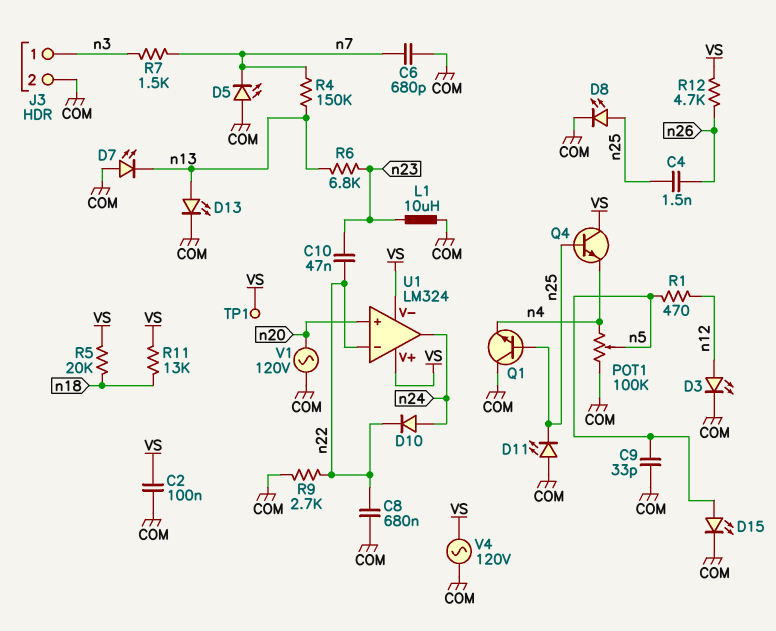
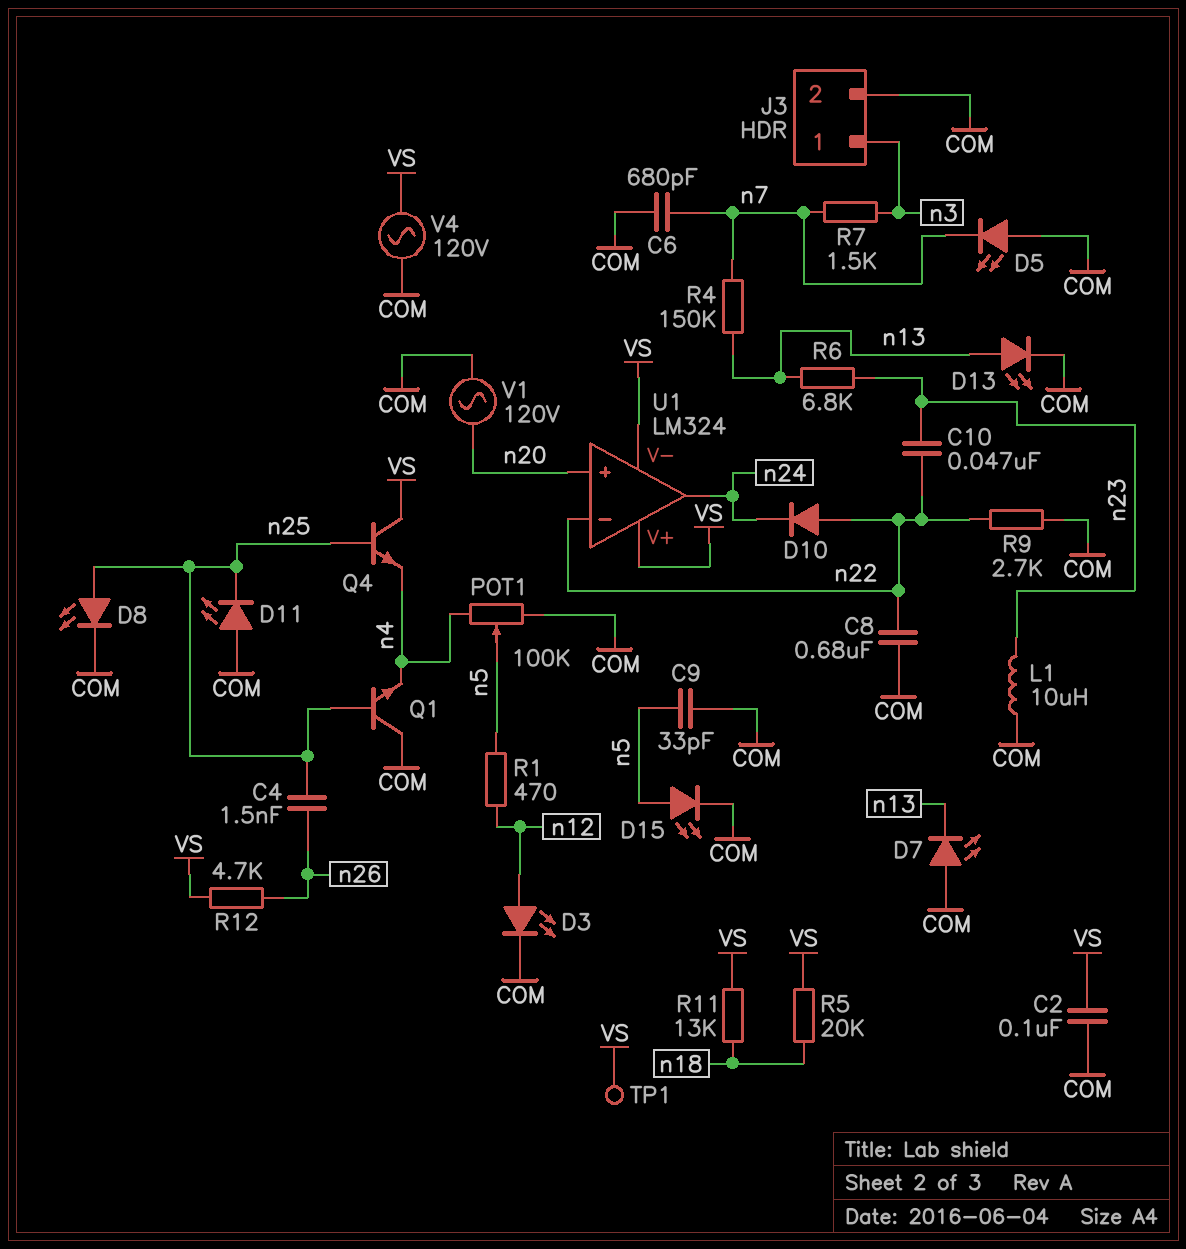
D10: diode (A n24, K n22) -> diode (A n22, K n24)

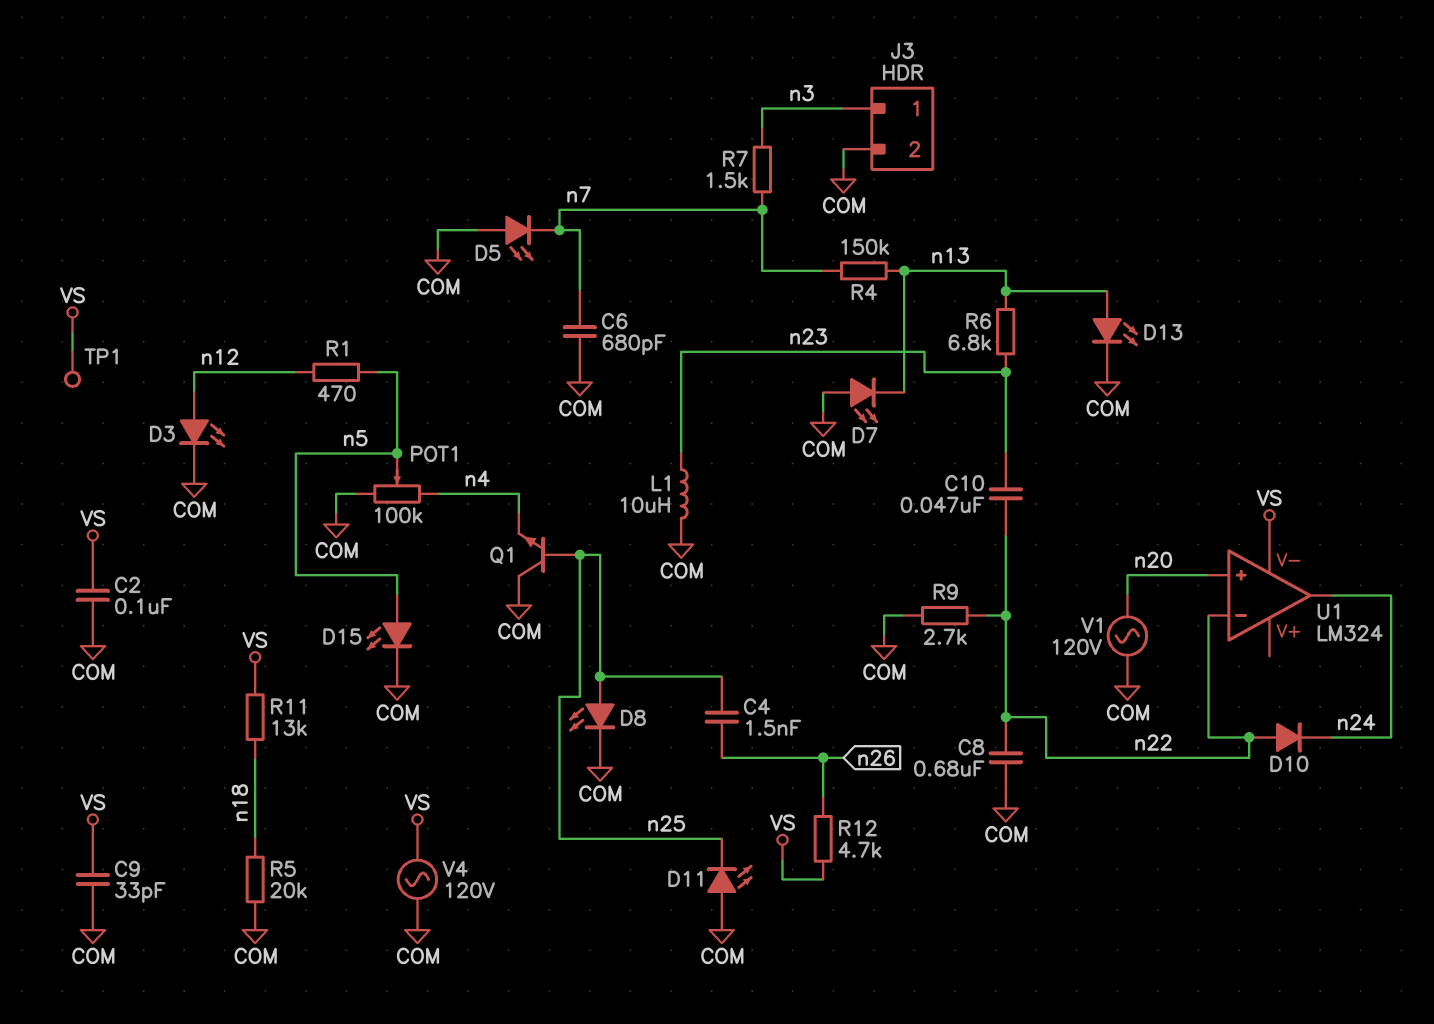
C9: 33pF (COM, n5) -> 33pF (COM, VS)
Q4: NPN (B n25, C VS, E n4) -> none
R5: 20k (VS, n18) -> 20k (COM, n18)
U1 pin V+: VS -> none

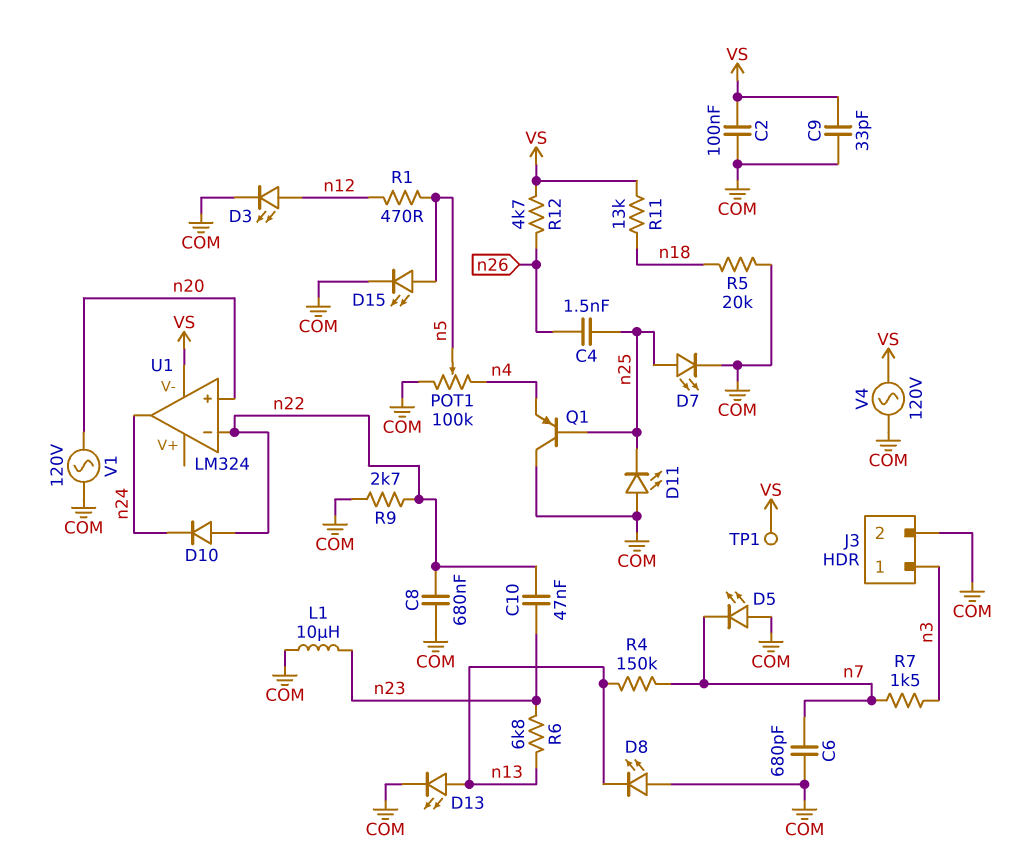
D7: LED (A COM, K n13) -> LED (A n25, K COM)
D8: LED (A n25, K COM) -> LED (A COM, K n13)
Q1: NPN (B n25, C COM, E n4) -> PNP (B n25, C COM, E n4)

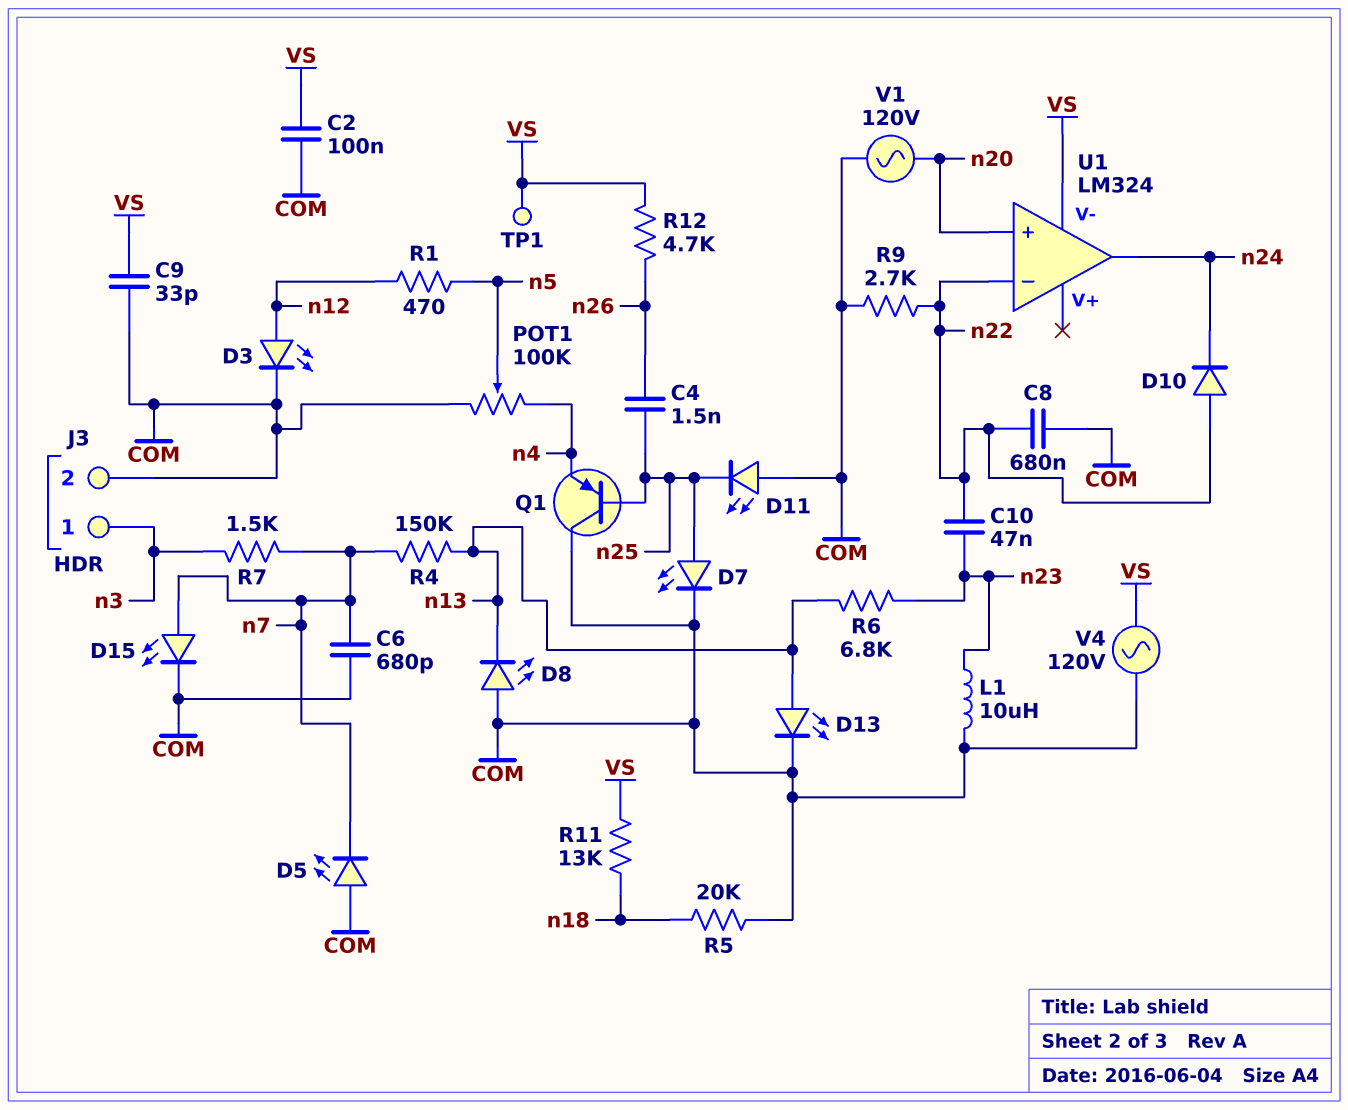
D15: LED (A n5, K COM) -> LED (A n7, K COM)

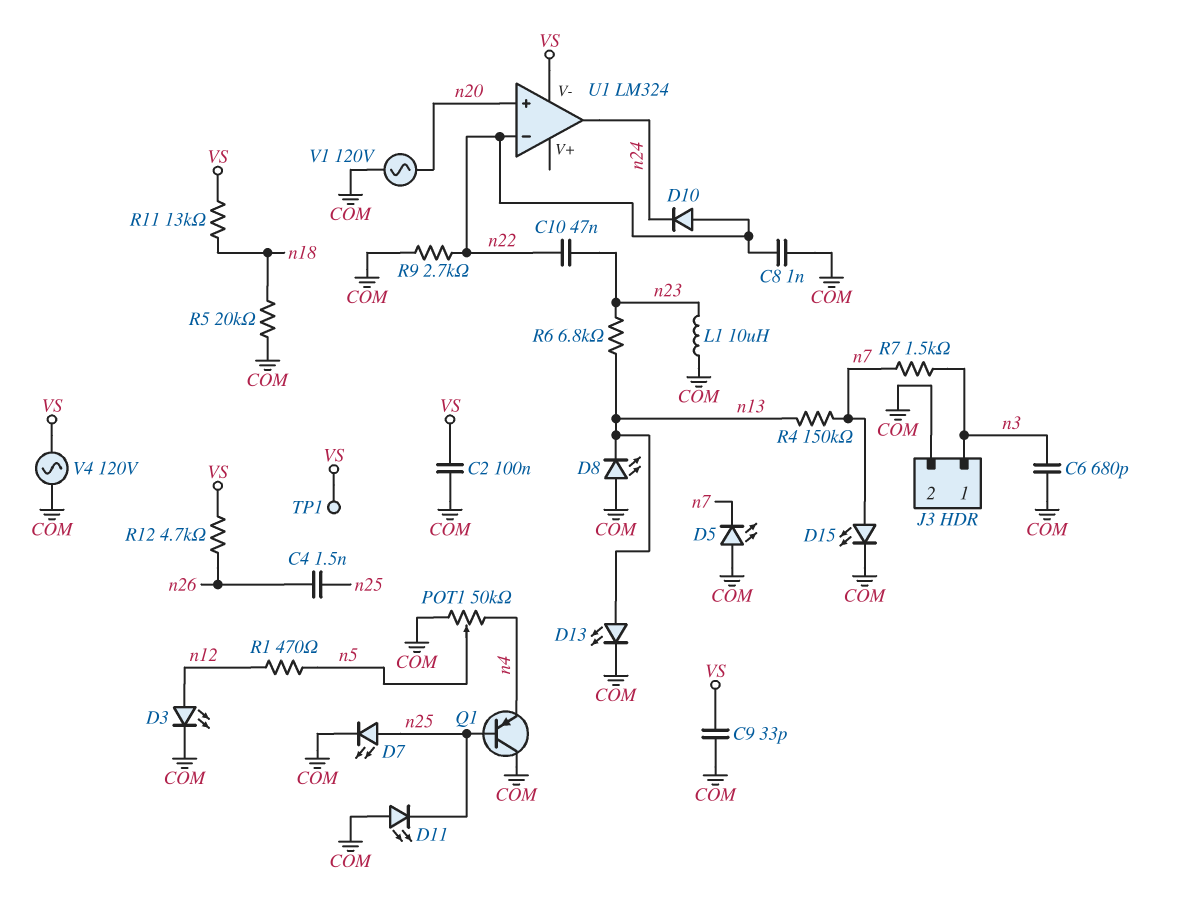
C6: 680pF (COM, n7) -> 680pF (COM, n3)
C8: 680nF (COM, n22) -> 1nF (COM, n22)
POT1: 100k (COM, n4, wiper n5) -> 50k (COM, n4, wiper n5)

